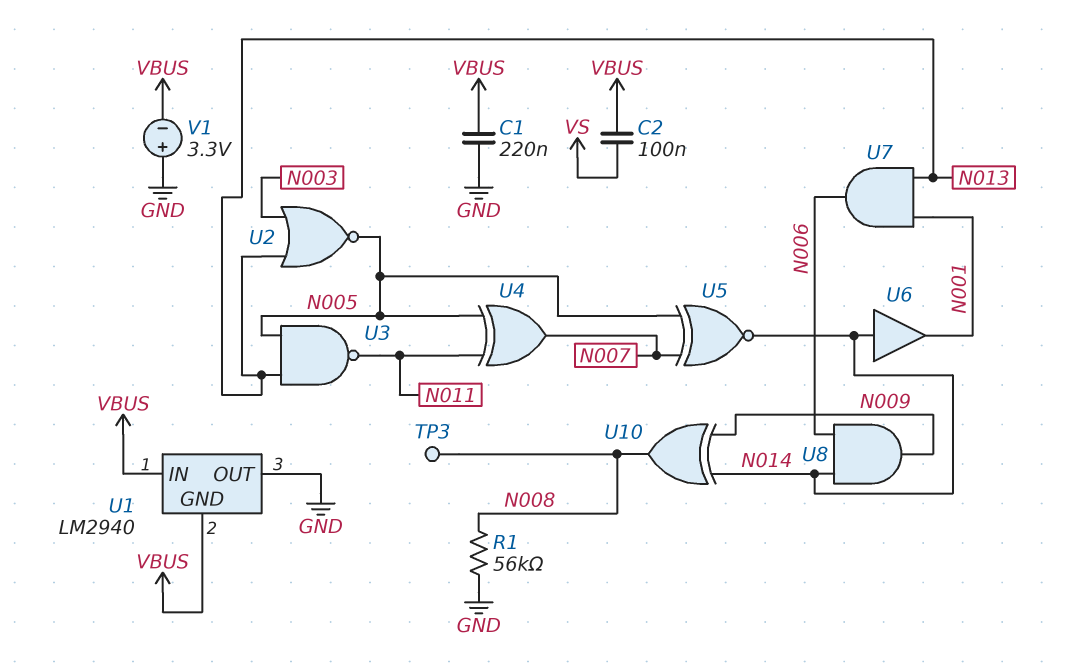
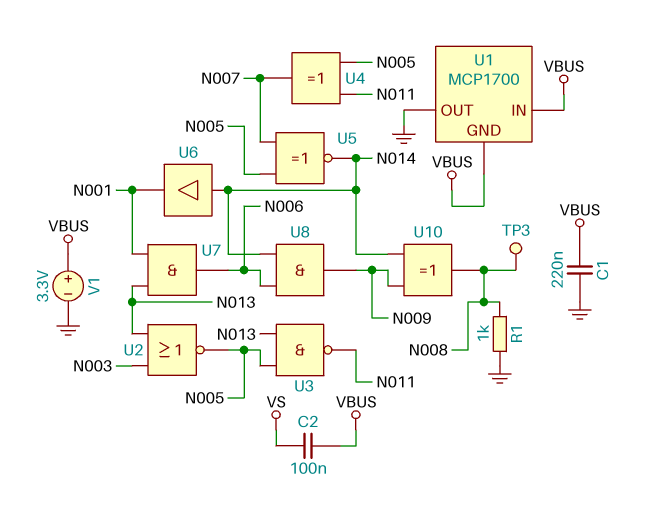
R1: 56k (GND, N008) -> 1k (GND, N008)
U1: LM2940 -> MCP1700
V1: 3.3V (plus GND, minus VBUS) -> 3.3V (plus VBUS, minus GND)

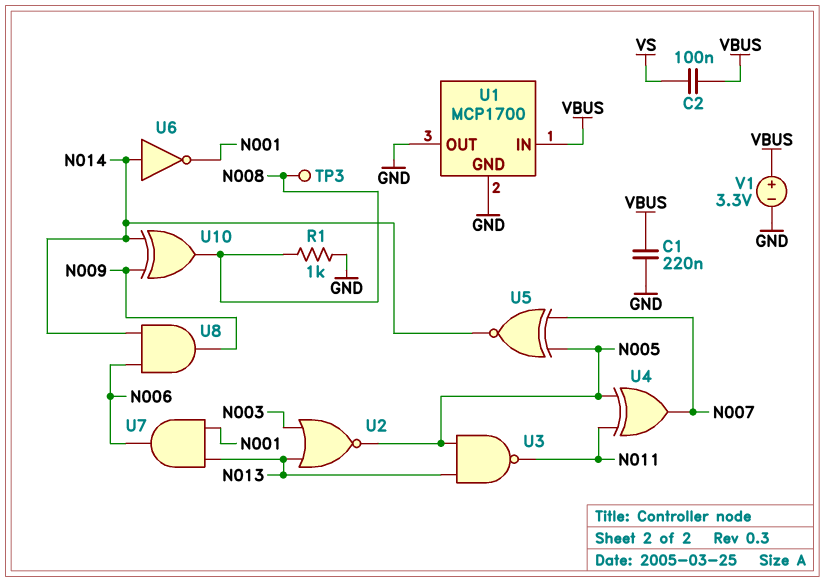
U1 pin GND: VBUS -> GND
U6: buffer (in N014, out N001) -> NOT (in N014, out N001)

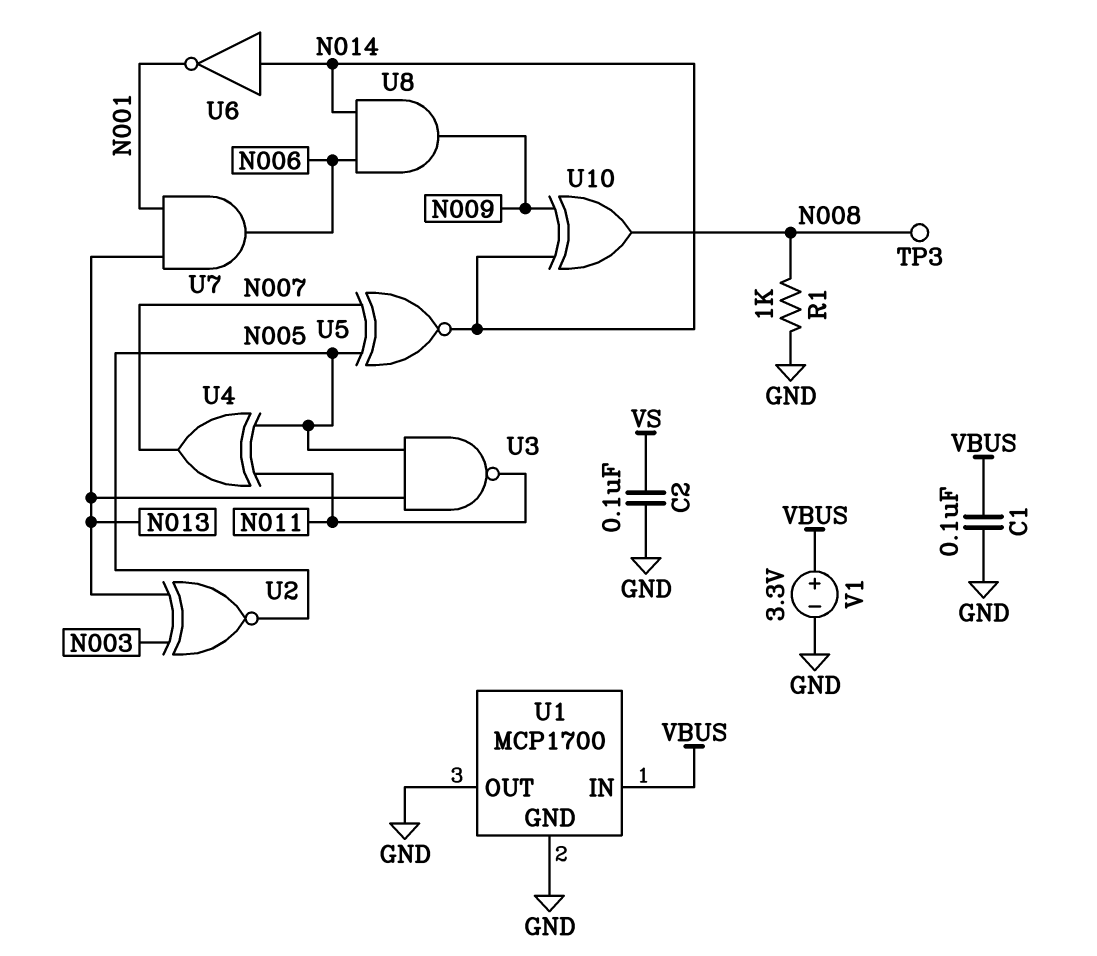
C1: 220nF (GND, VBUS) -> 100nF (GND, VBUS)
C2: 100nF (VBUS, VS) -> 100nF (GND, VS)
U2: NOR (in N003, in N013, out N005) -> XNOR (in N003, in N013, out N005)

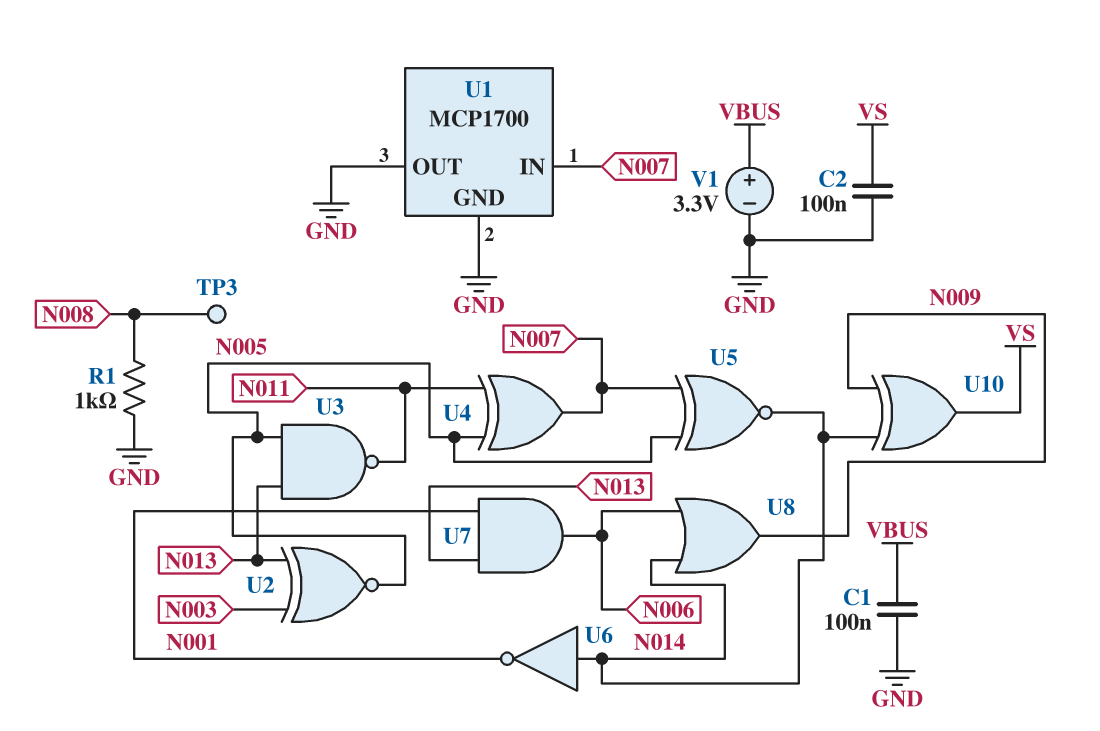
U1 pin IN: VBUS -> N007
U8: AND (in N006, in N014, out N009) -> OR (in N006, in N014, out N009)
U10: XOR (in N009, in N014, out N008) -> XOR (in N009, in N014, out VS)

